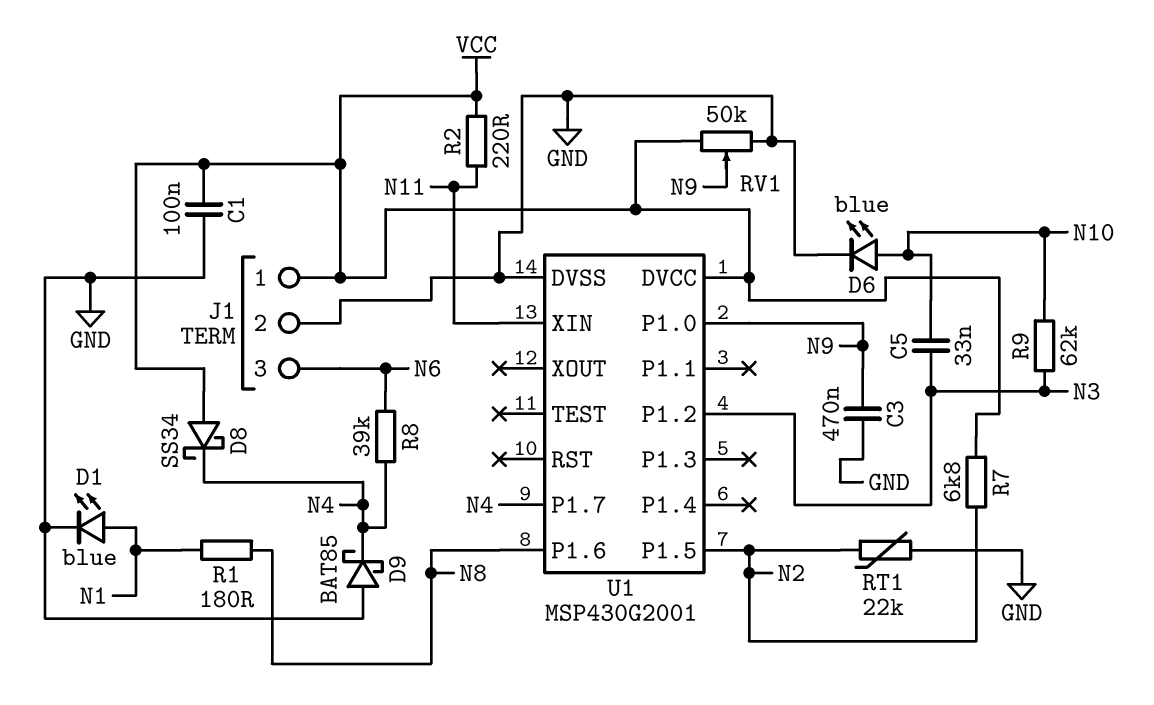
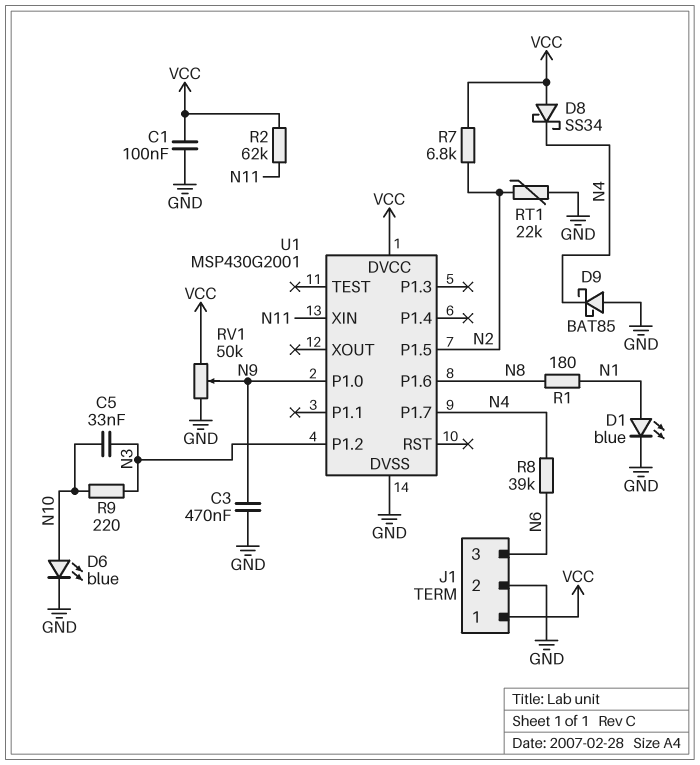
R2: 220 (N11, VCC) -> 62k (N11, VCC)
R9: 62k (N3, N10) -> 220 (N3, N10)

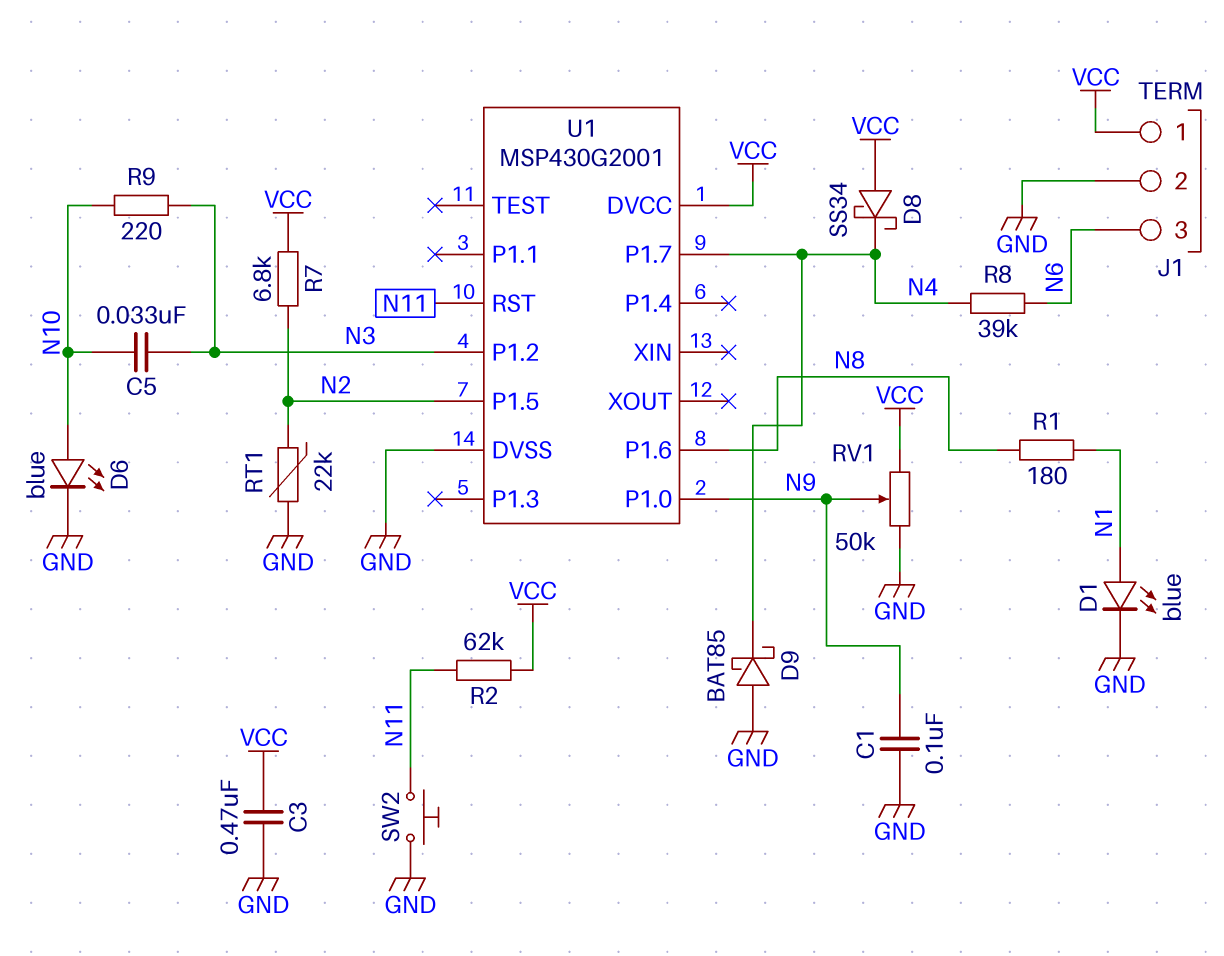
C1: 100nF (GND, VCC) -> 100nF (GND, N9)
C3: 470nF (GND, N9) -> 470nF (GND, VCC)
SW2: none -> button (GND, N11)
U1 pin RST: none -> N11
U1 pin XIN: N11 -> none

